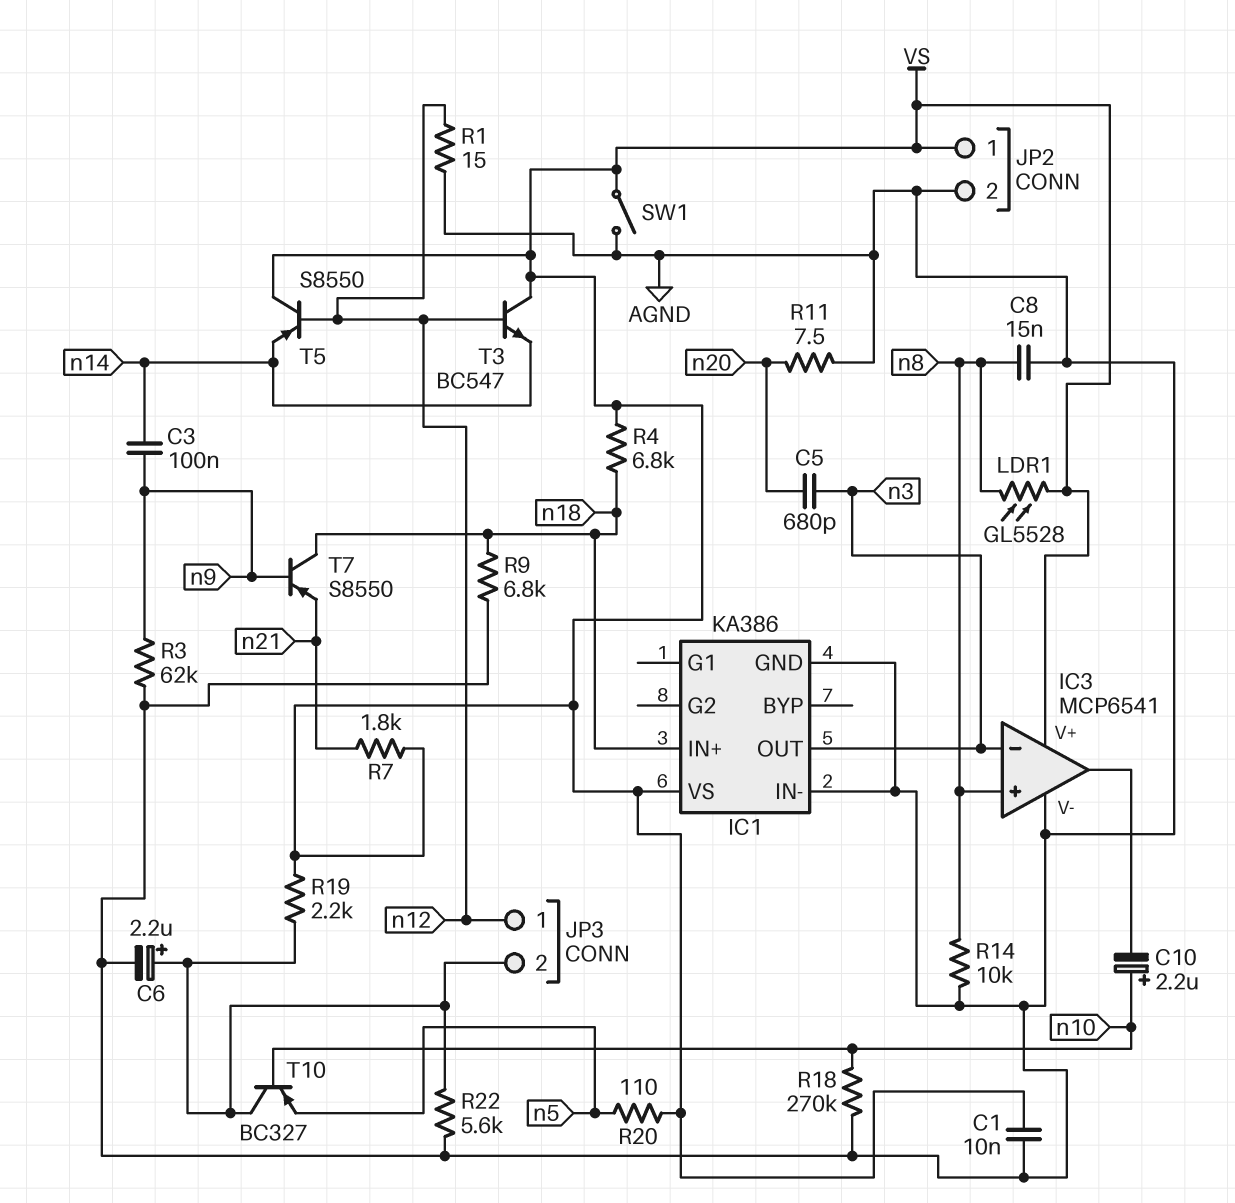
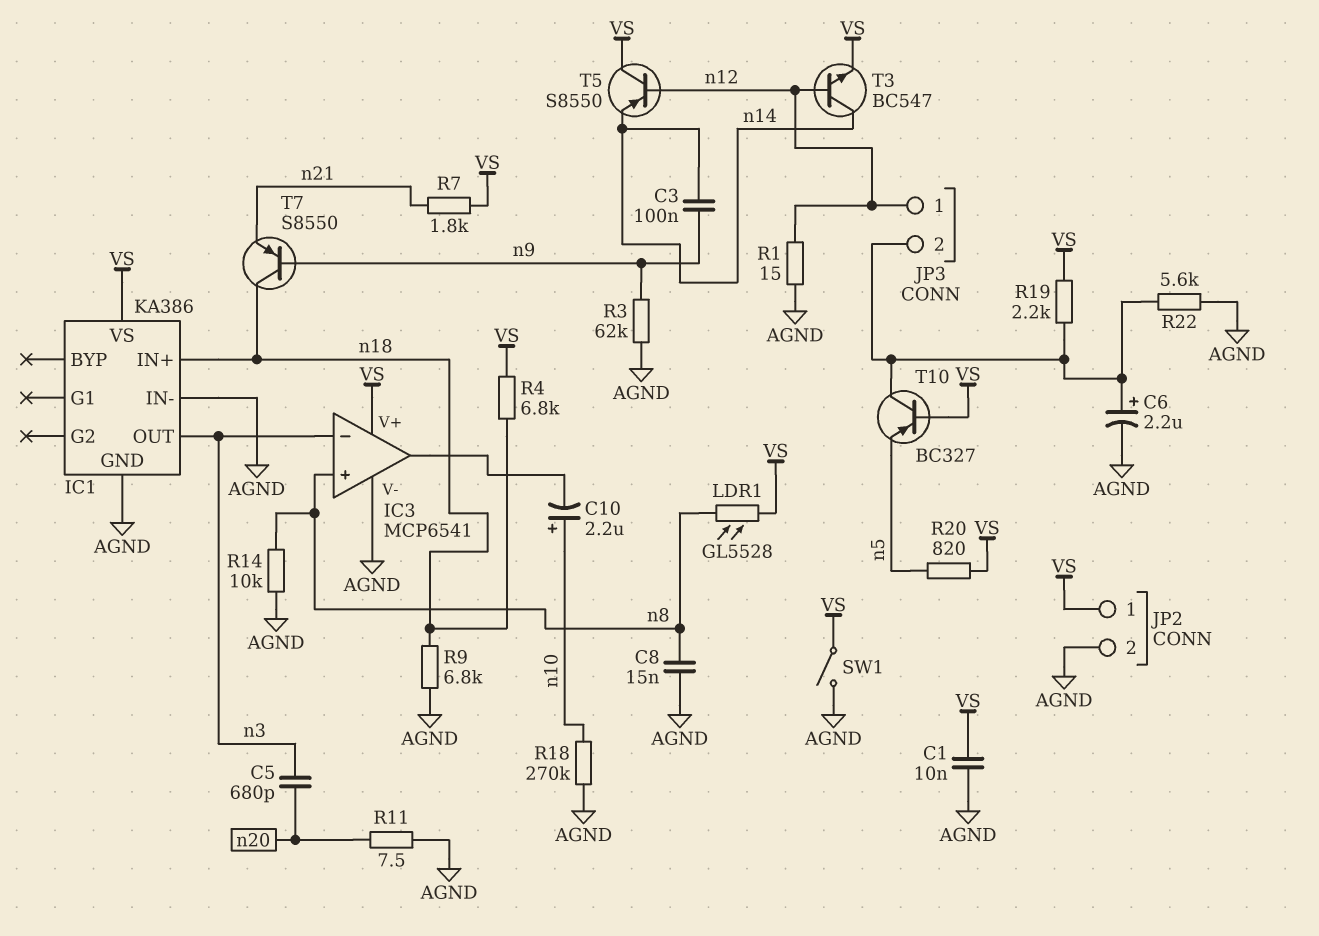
R20: 110 (VS, n5) -> 820 (VS, n5)
T3: NPN BC547 (B n12, C VS, E n14) -> NPN BC547 (B n12, C n14, E VS)
T10: PNP BC327 (B n10, C JP3/2, E n5) -> PNP BC327 (B VS, C JP3/2, E n5)

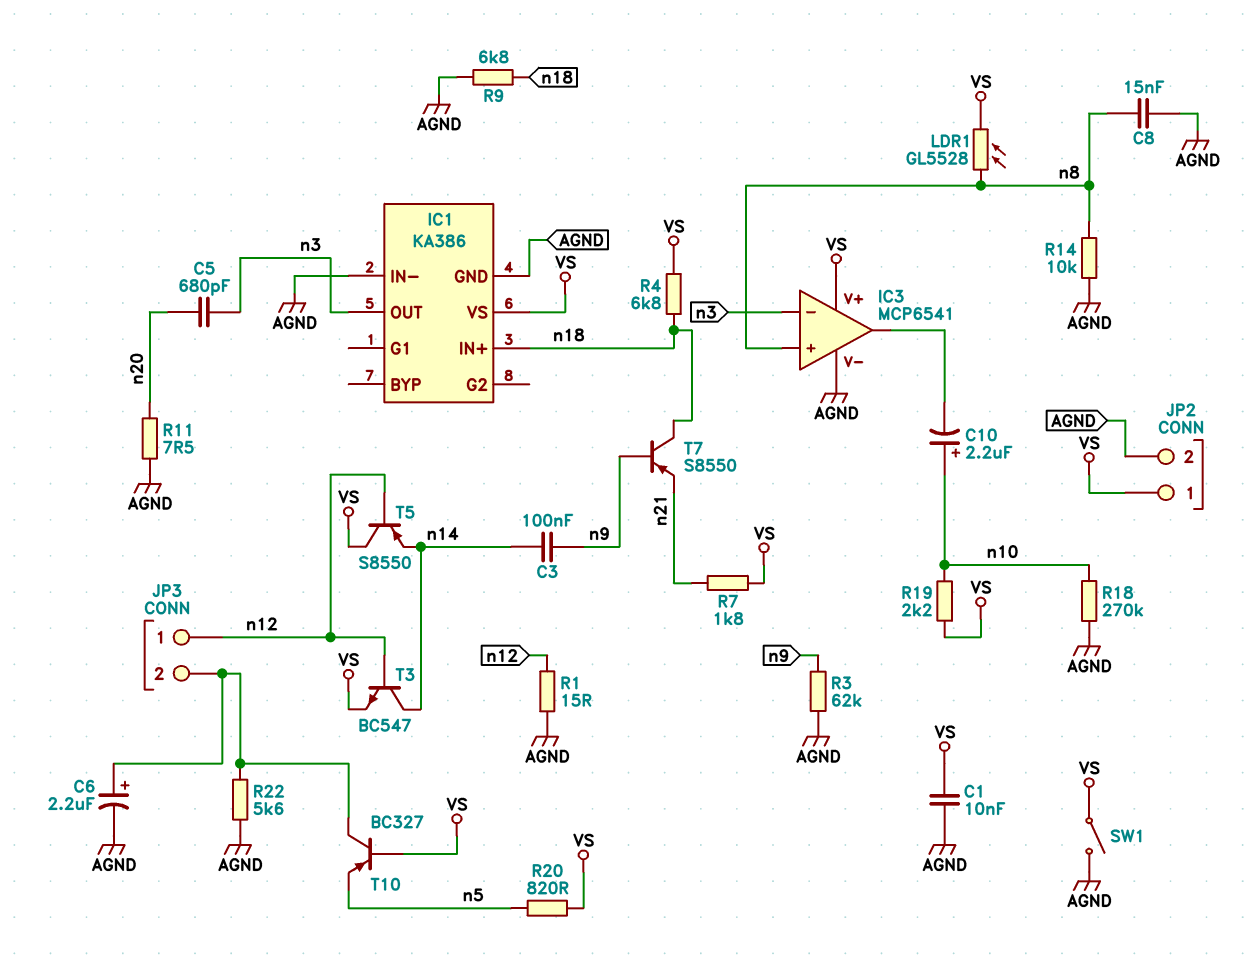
R19: 2.2k (JP3/2, VS) -> 2.2k (VS, n10)

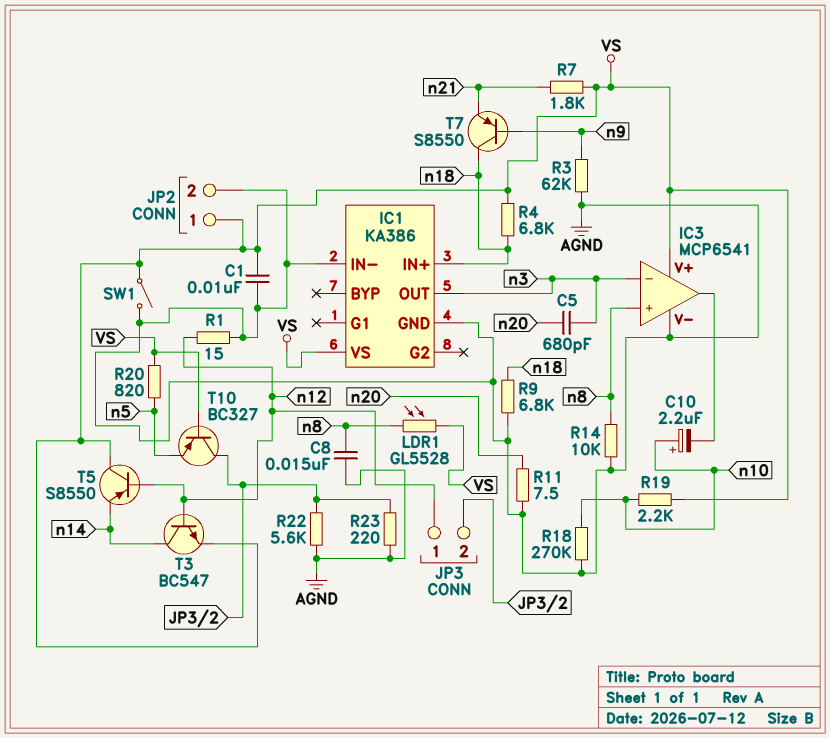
C3: 100nF (n9, n14) -> none
C6: 2.2uF (plus JP3/2, minus AGND) -> none
R23: none -> 220 (AGND, JP3/2)

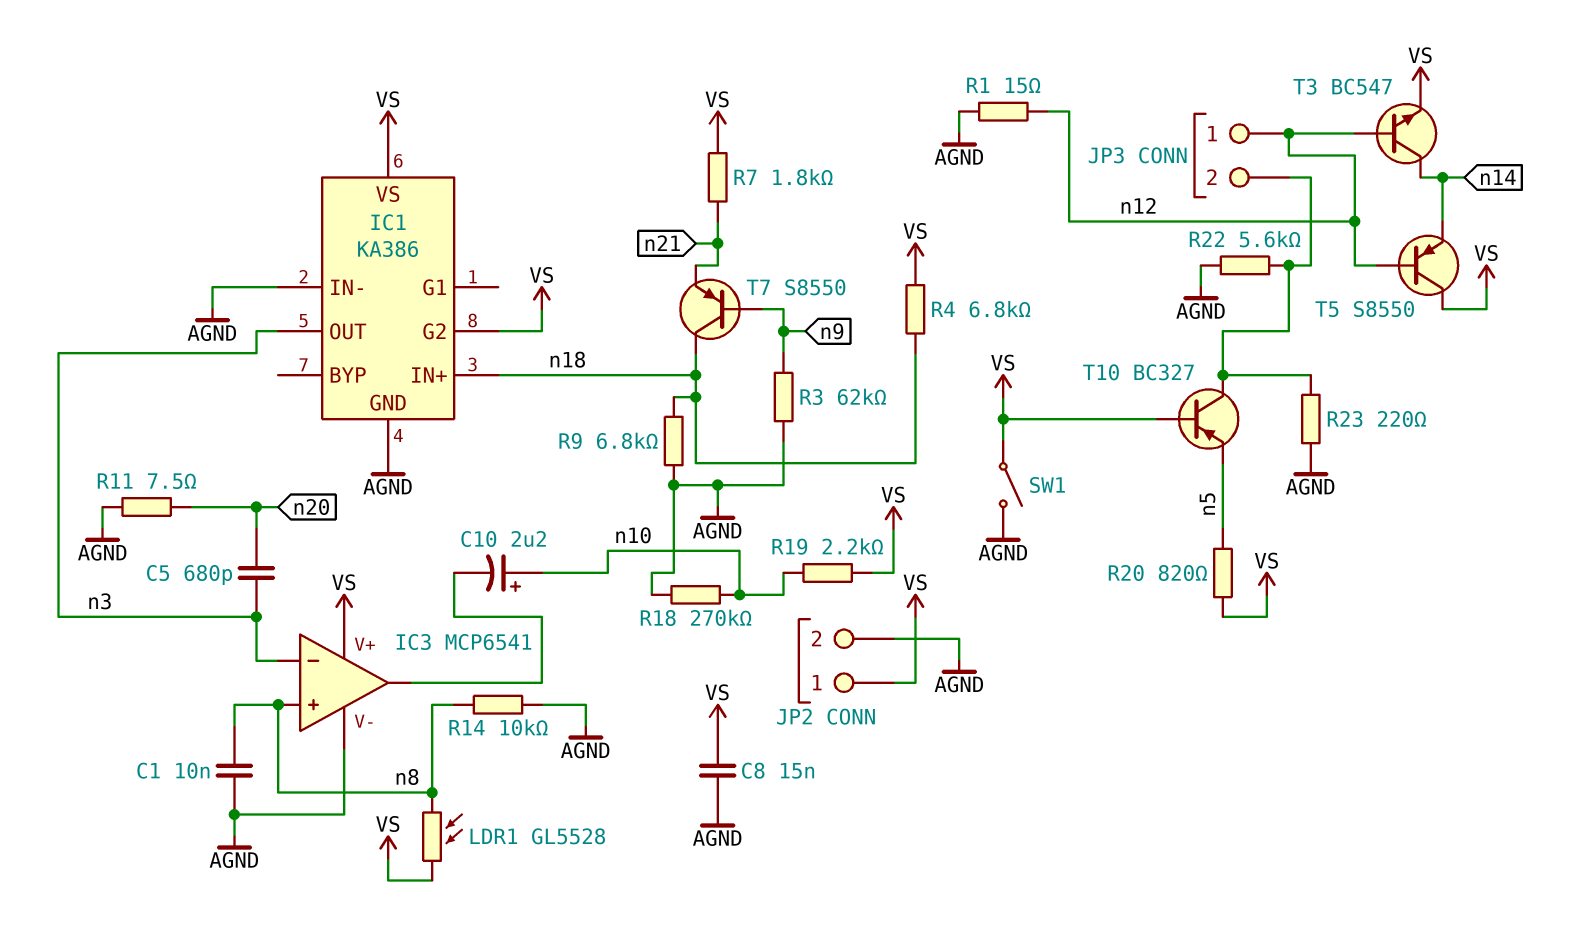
C1: 10nF (AGND, VS) -> 10nF (AGND, n8)
C8: 15nF (AGND, n8) -> 15nF (AGND, VS)
IC1 pin G2: none -> VS

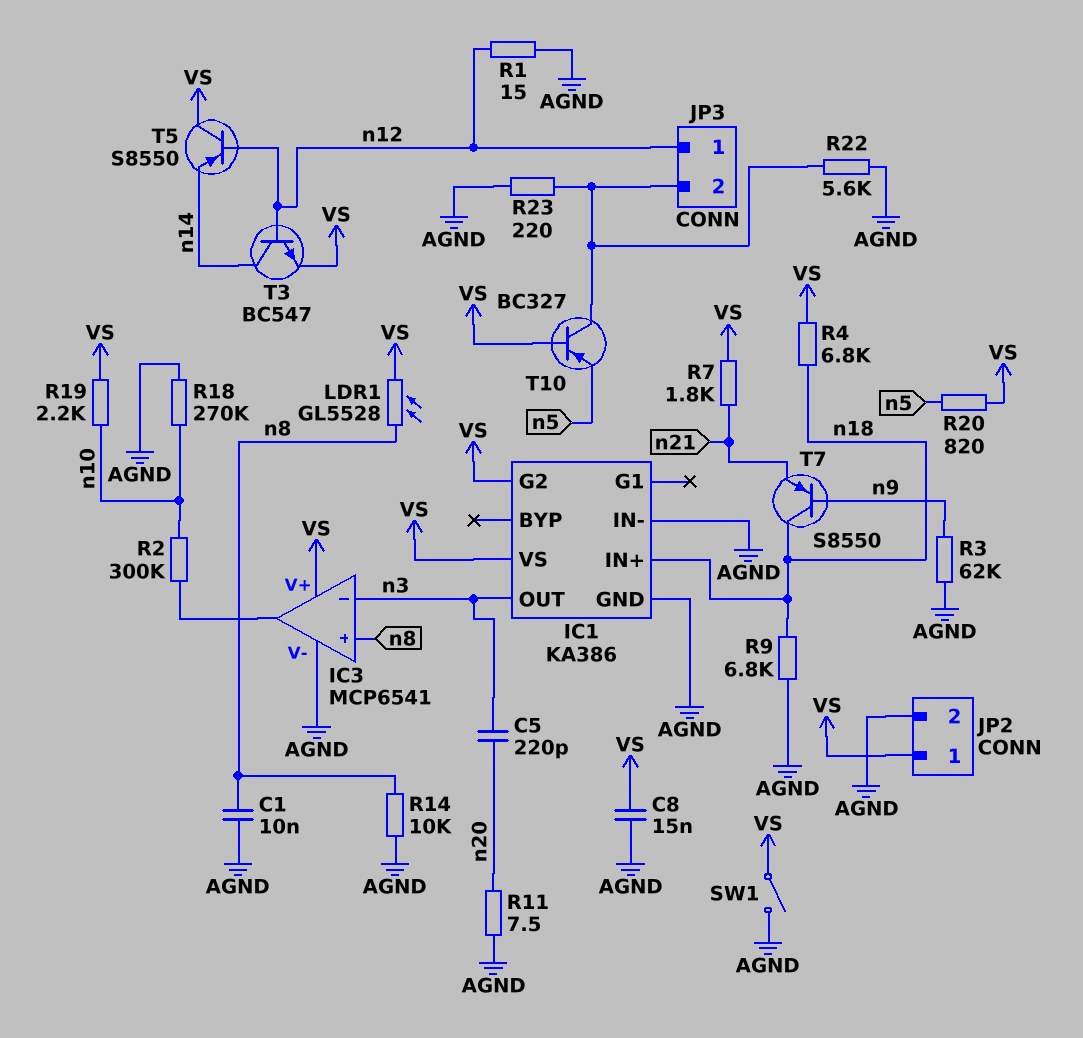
C5: 680pF (n3, n20) -> 220pF (n3, n20)
C10: 2.2uF (plus n10, minus IC3/out) -> none
R2: none -> 300k (IC3/out, n10)

